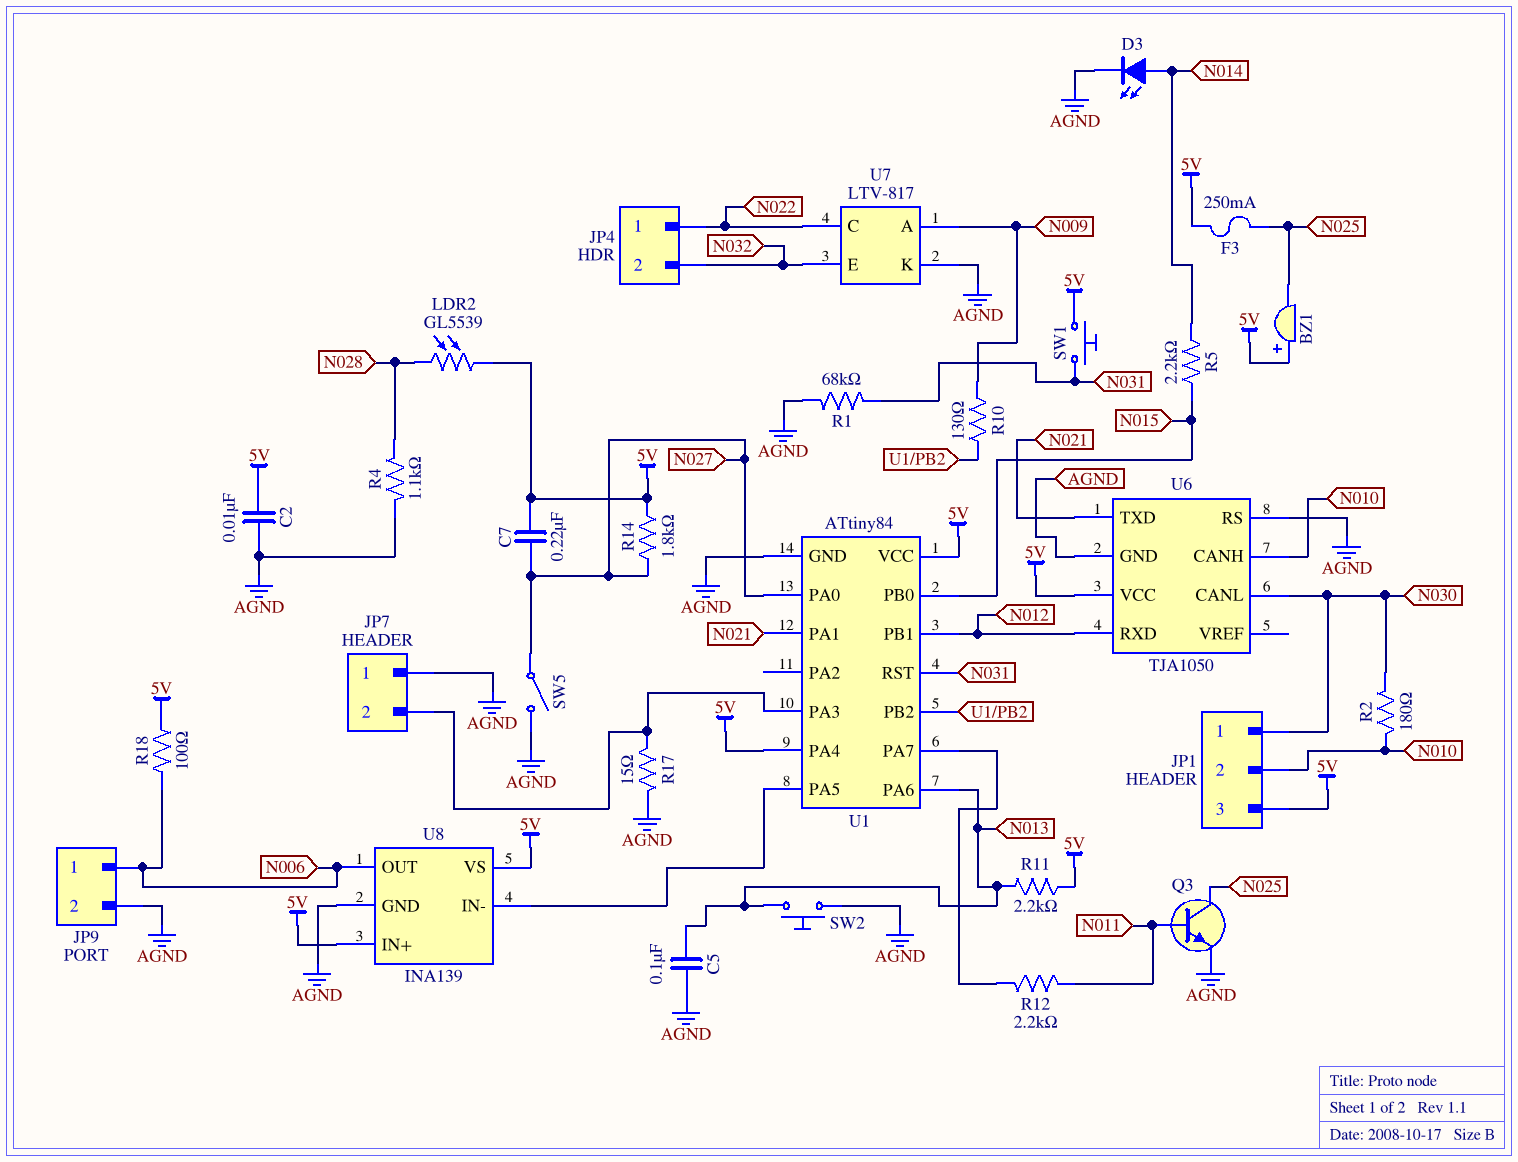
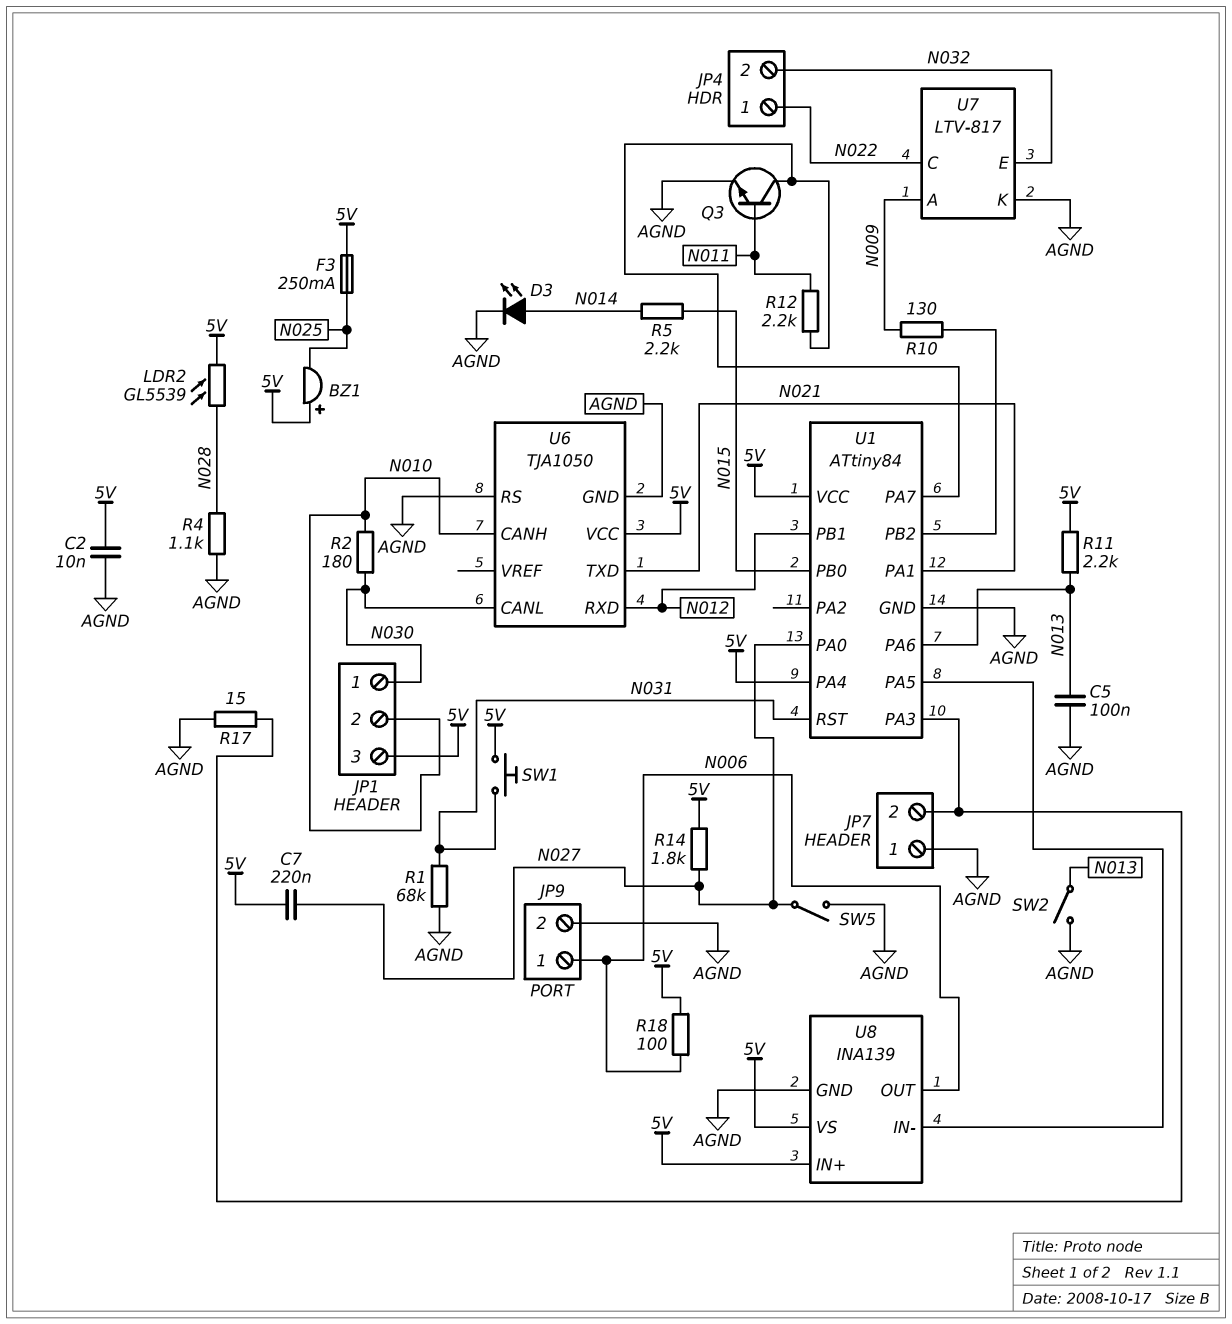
Q3: NPN (B N011, C N025, E AGND) -> NPN (B N011, C U1/PA7, E AGND)
SW2: button (AGND, N013) -> switch (AGND, N013)

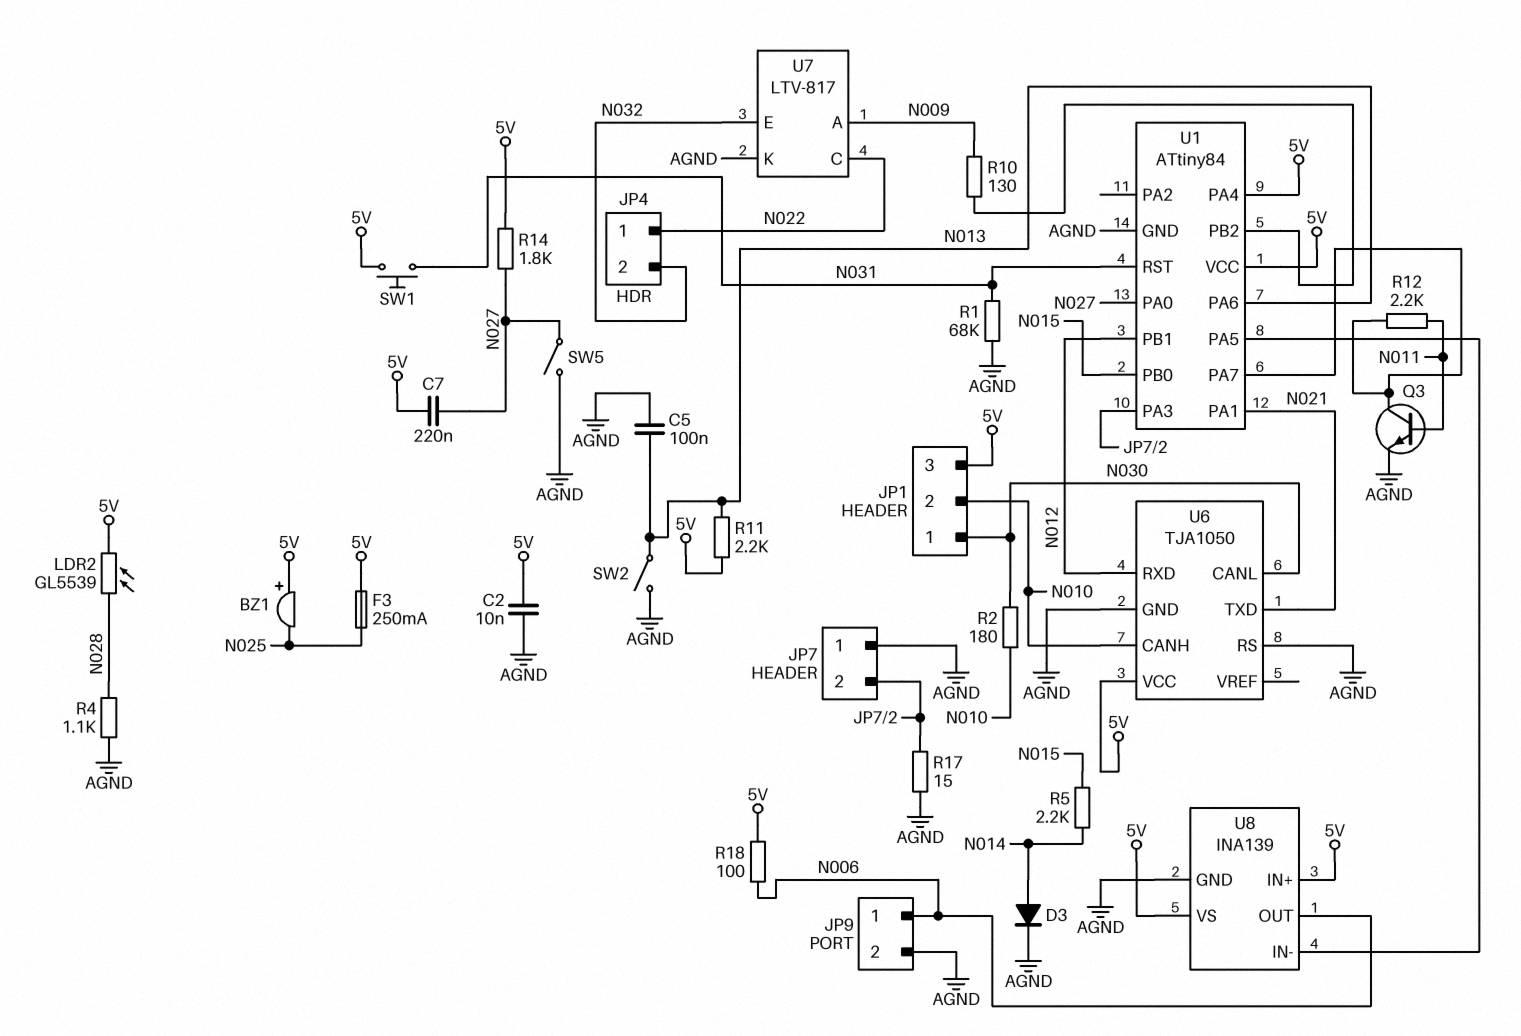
D3: LED (A N014, K AGND) -> diode (A N014, K AGND)

